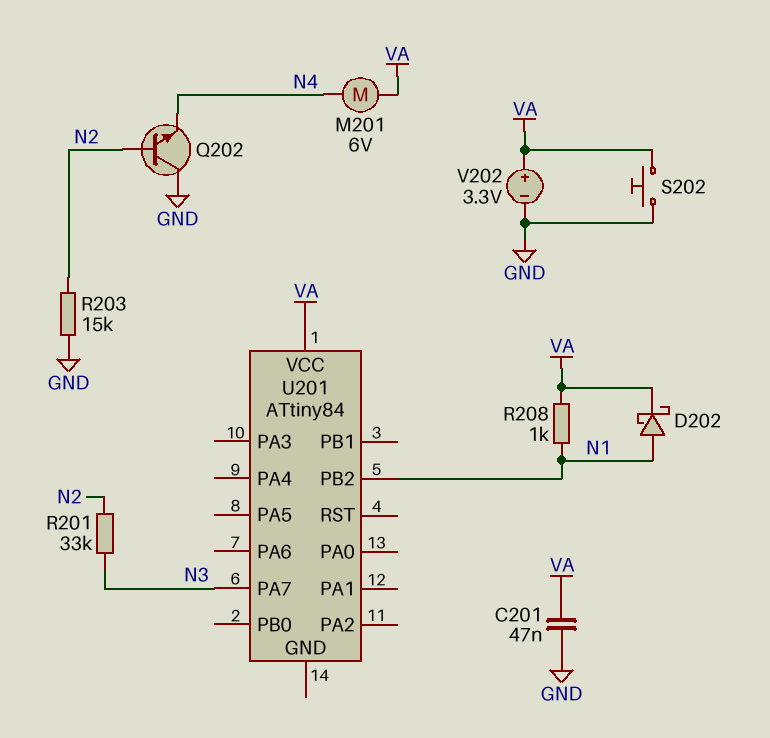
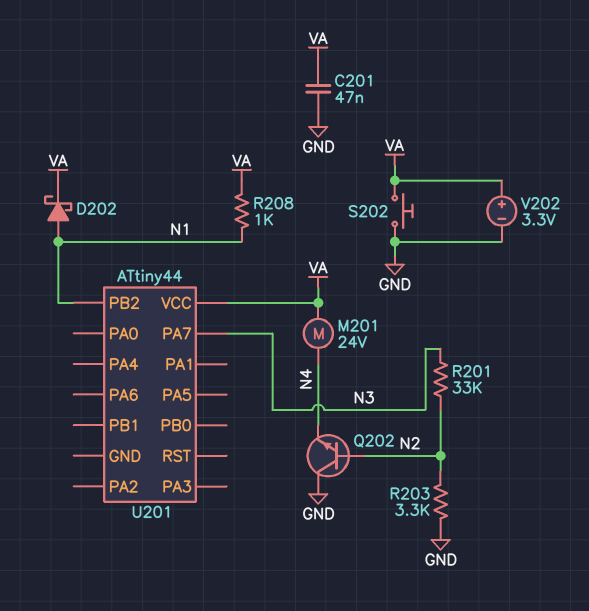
M201: motor 6V (N4, VA) -> motor 24V (N4, VA)
R203: 15k (GND, N2) -> 3.3k (GND, N2)
U201: ATtiny84 -> ATtiny44

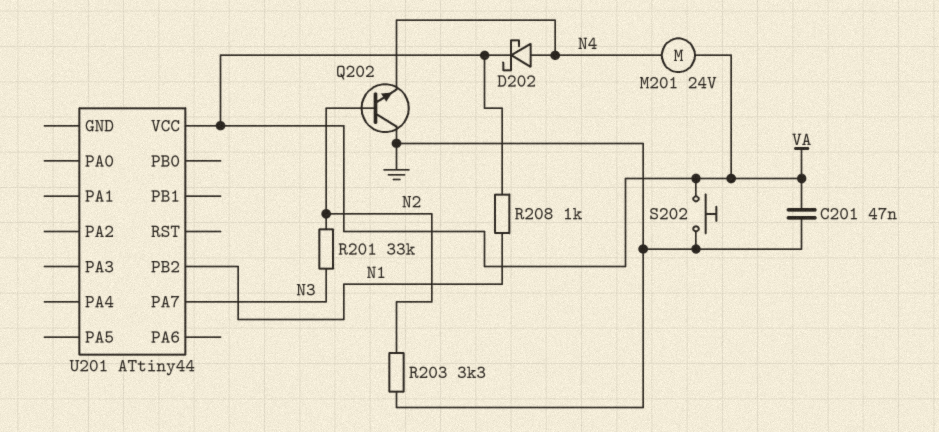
D202: schottky (A N1, K VA) -> schottky (A N4, K VA)
V202: 3.3V (plus VA, minus GND) -> none

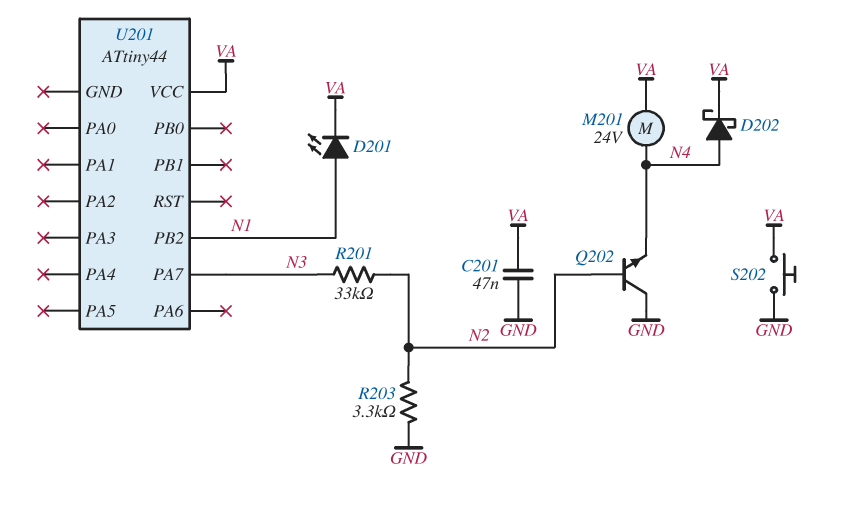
D201: none -> LED (A N1, K VA)
R208: 1k (N1, VA) -> none

